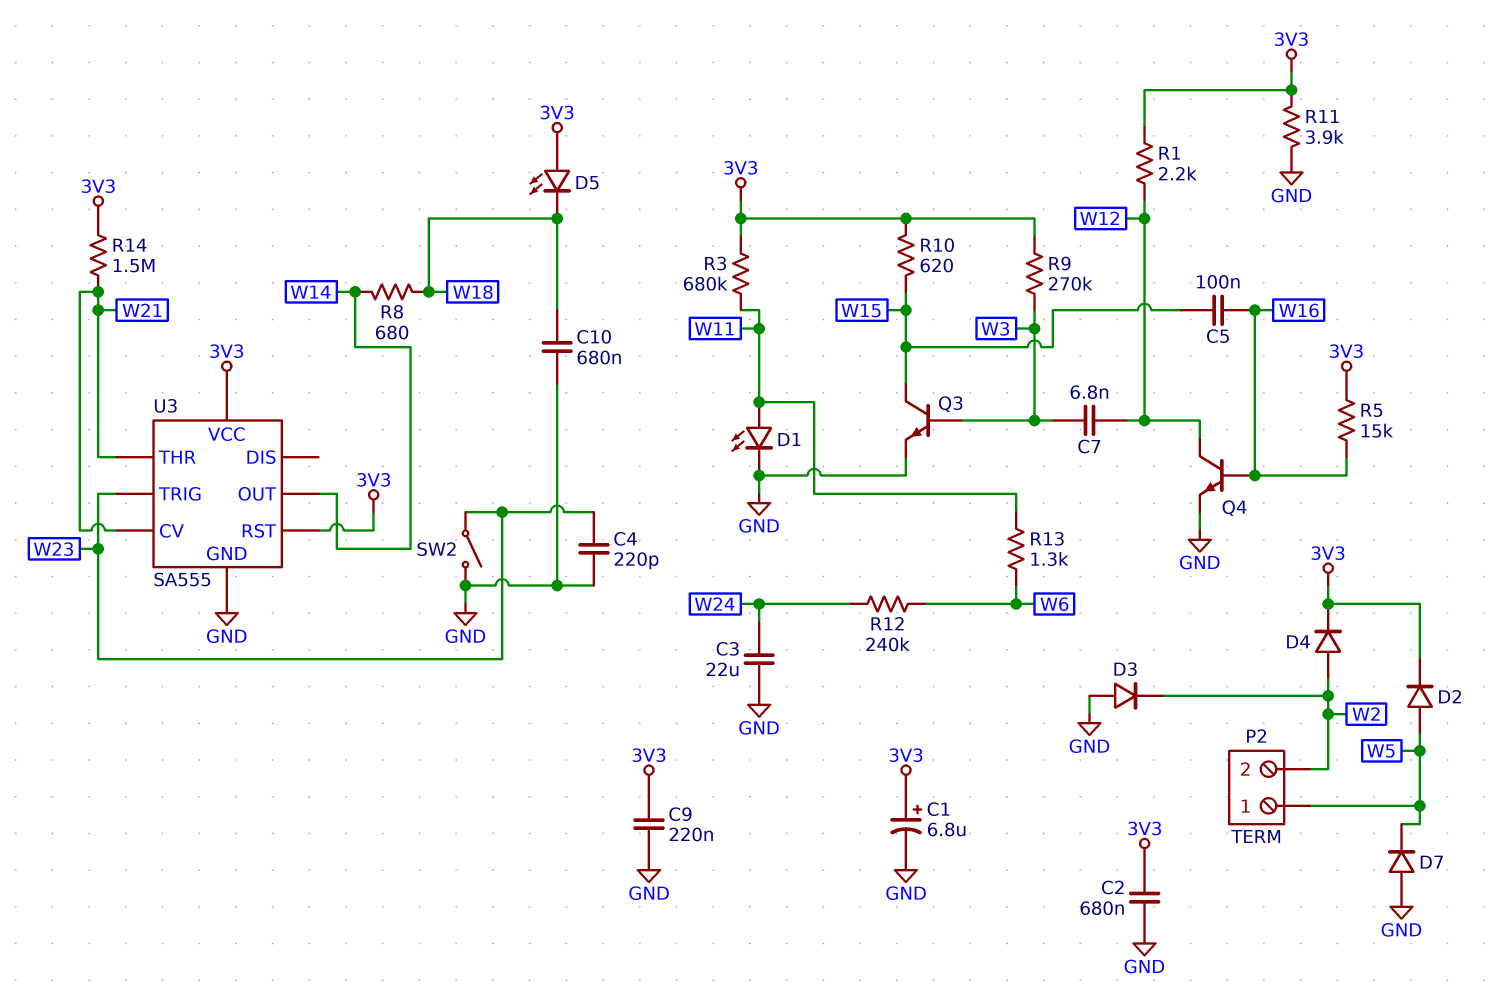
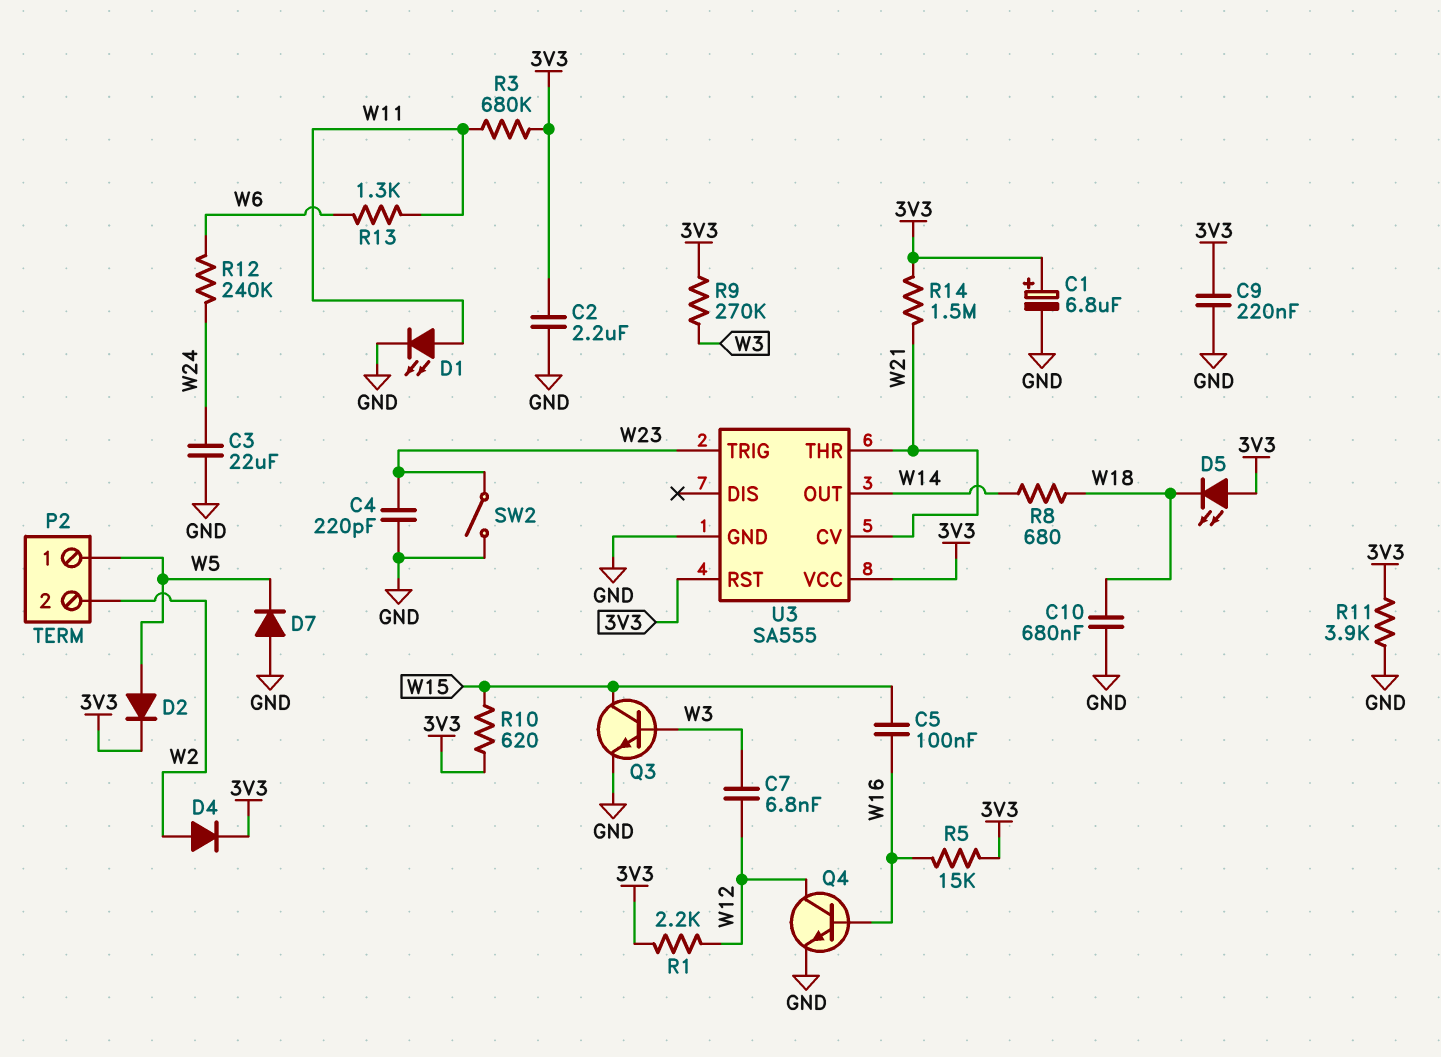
C2: 680nF (3V3, GND) -> 2.2uF (3V3, GND)
D3: diode (A GND, K W2) -> none

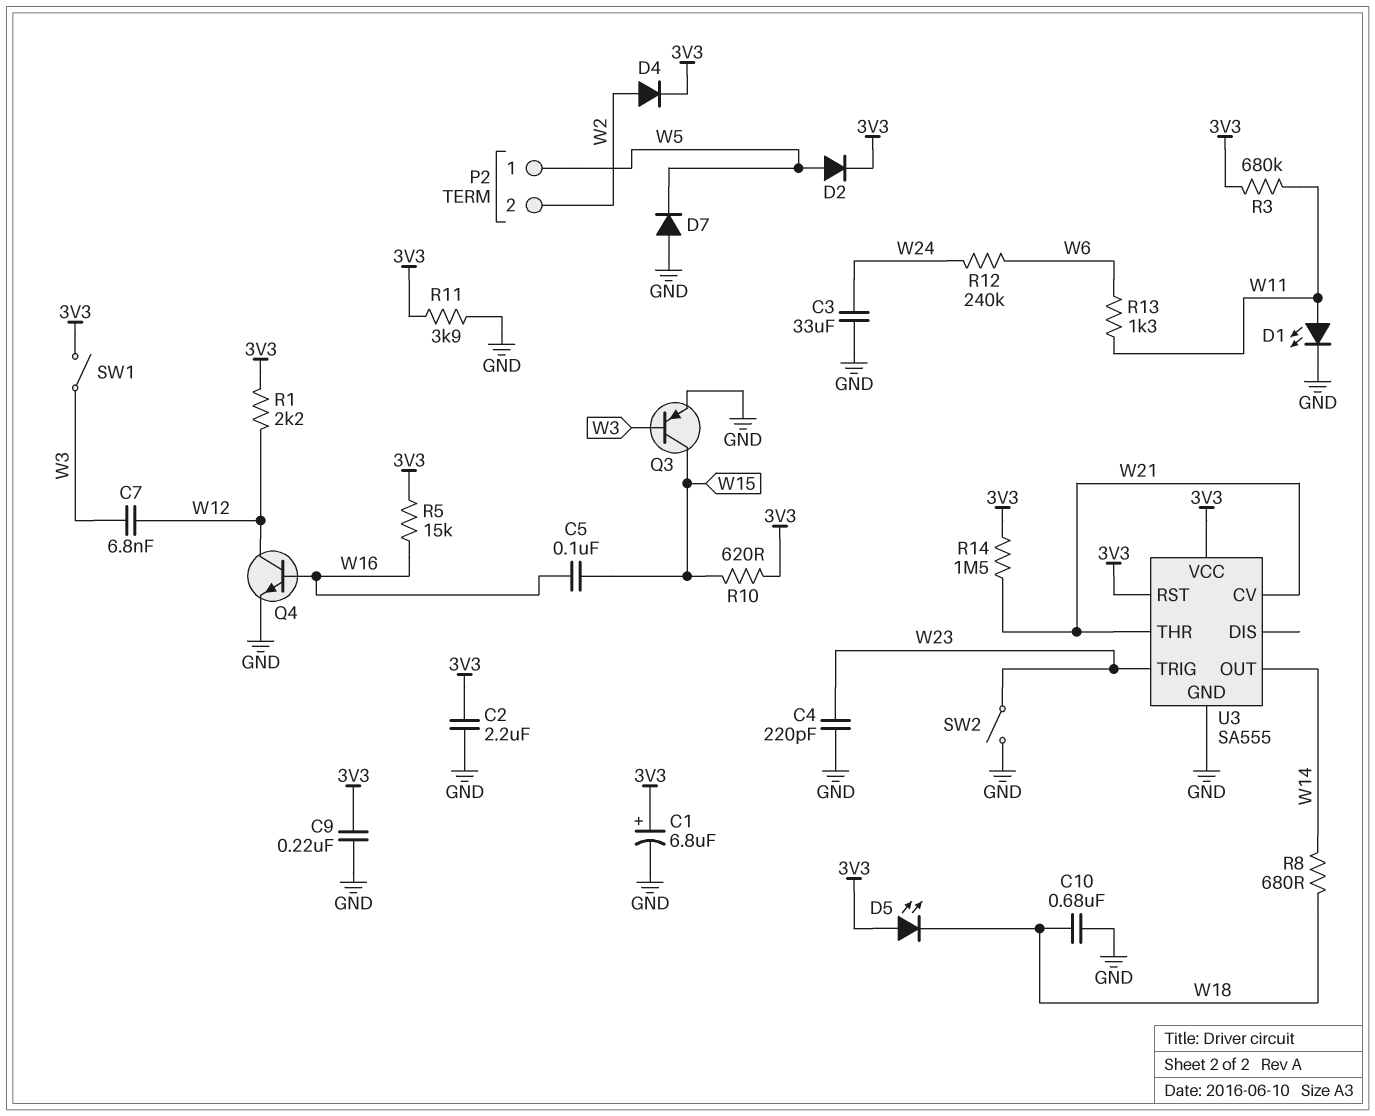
C3: 22uF (GND, W24) -> 33uF (GND, W24)
Q3: NPN (B W3, C W15, E GND) -> PNP (B W3, C W15, E GND)
R9: 270k (3V3, W3) -> none
SW1: none -> switch (3V3, W3)

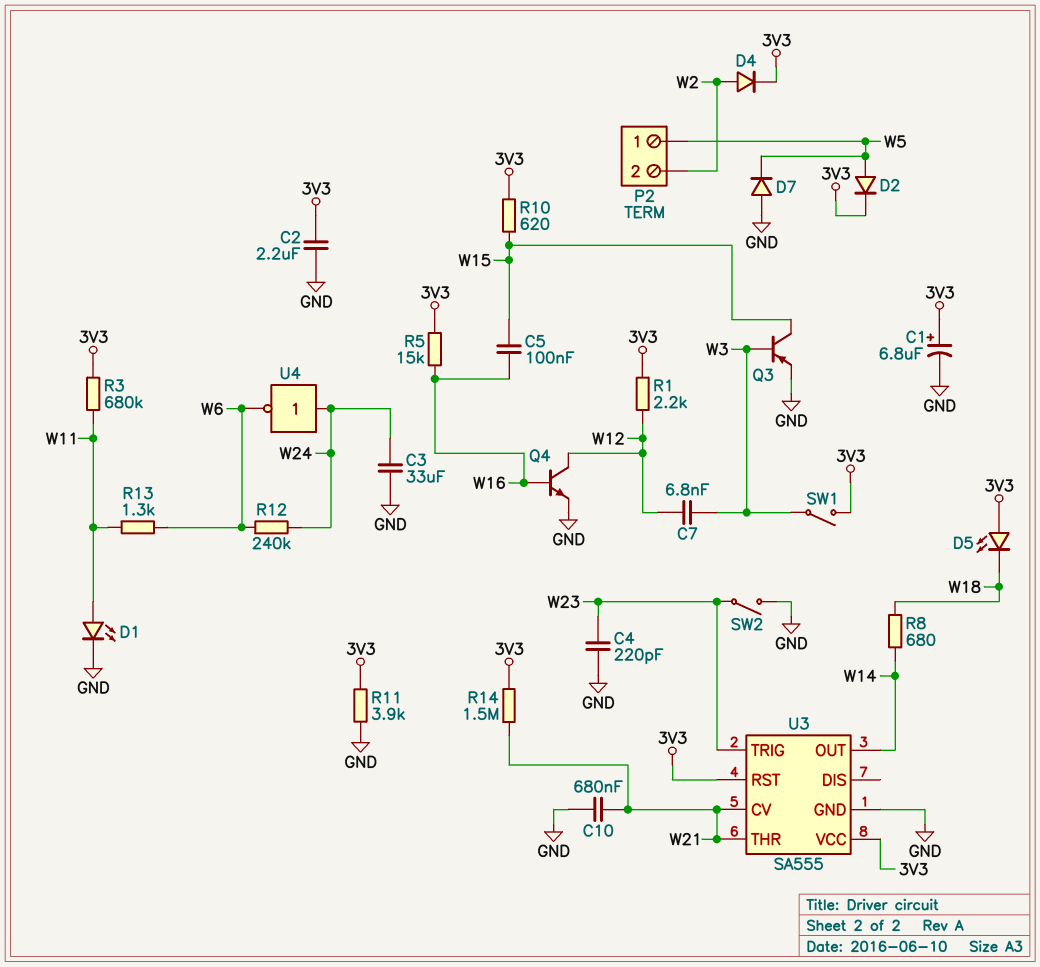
C9: 220nF (3V3, GND) -> none
C10: 680nF (GND, W18) -> 680nF (GND, W21)
U4: none -> NOT (in W24, out W6)

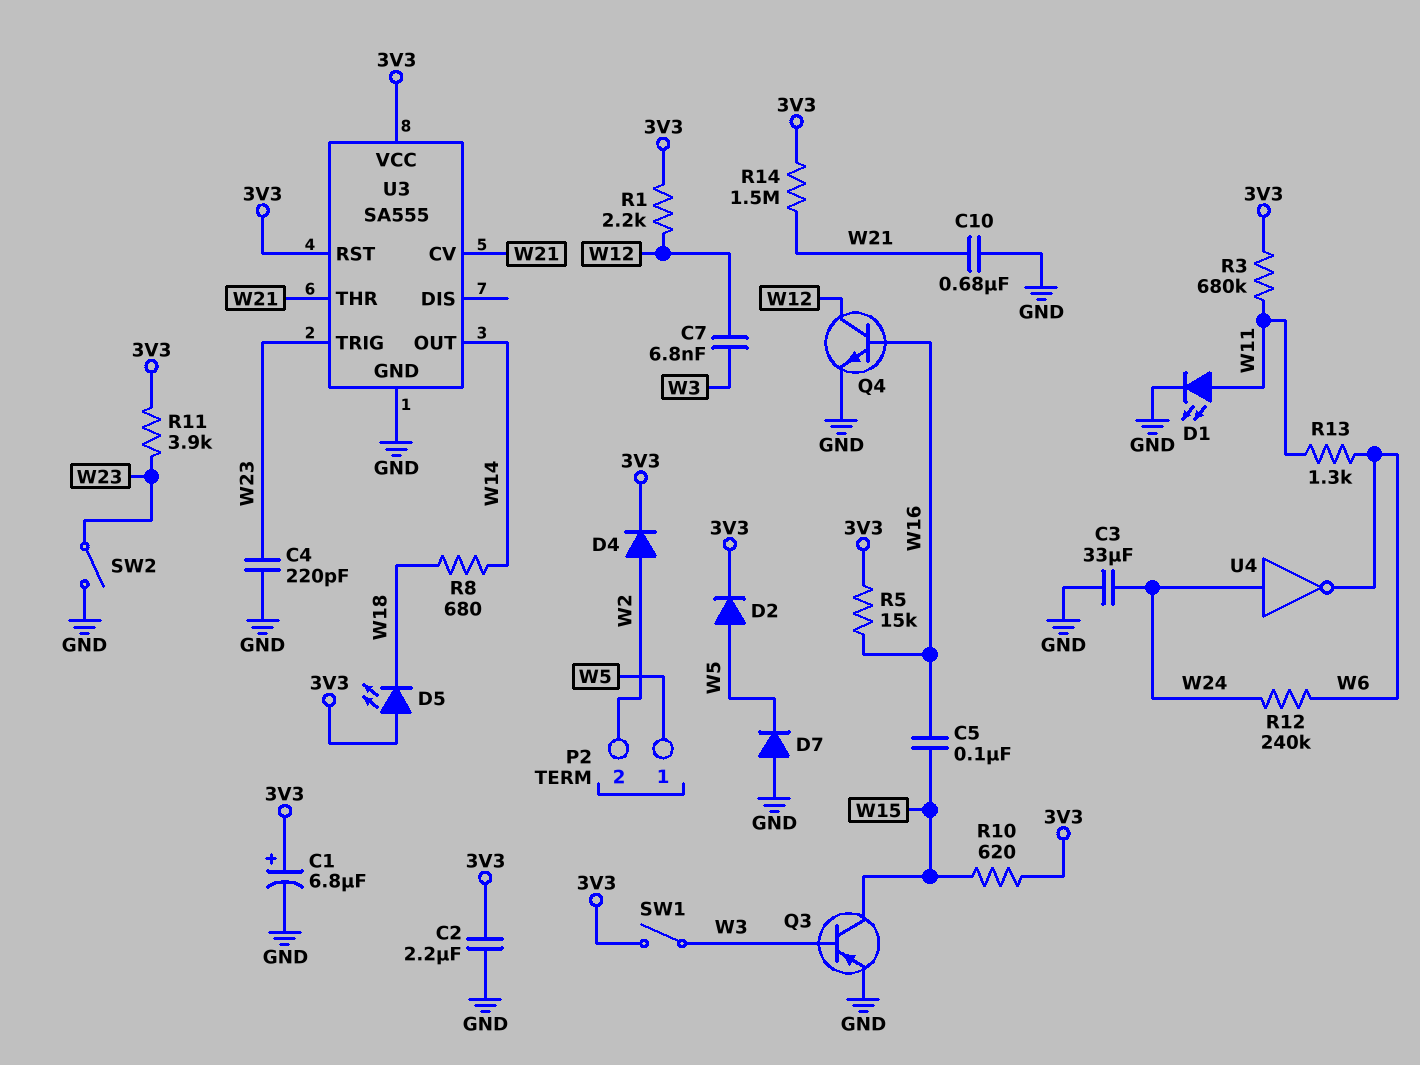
R11: 3.9k (3V3, GND) -> 3.9k (3V3, W23)

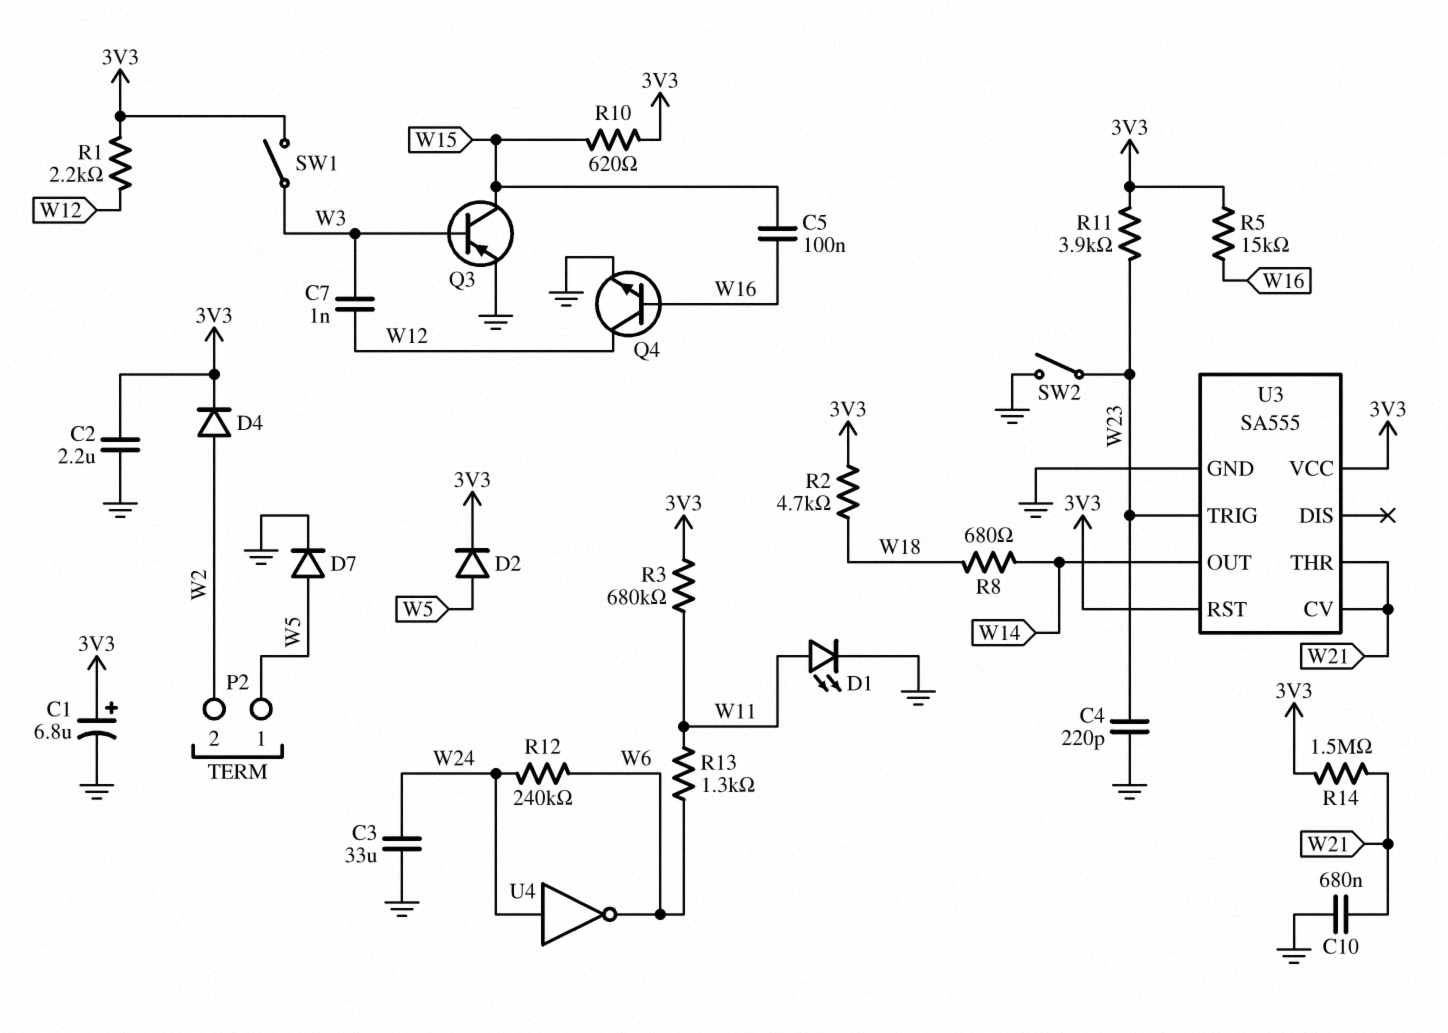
C7: 6.8nF (W3, W12) -> 1nF (W3, W12)
D5: LED (A 3V3, K W18) -> none
D7: diode (A GND, K W5) -> diode (A W5, K GND)
R2: none -> 4.7k (3V3, W18)

